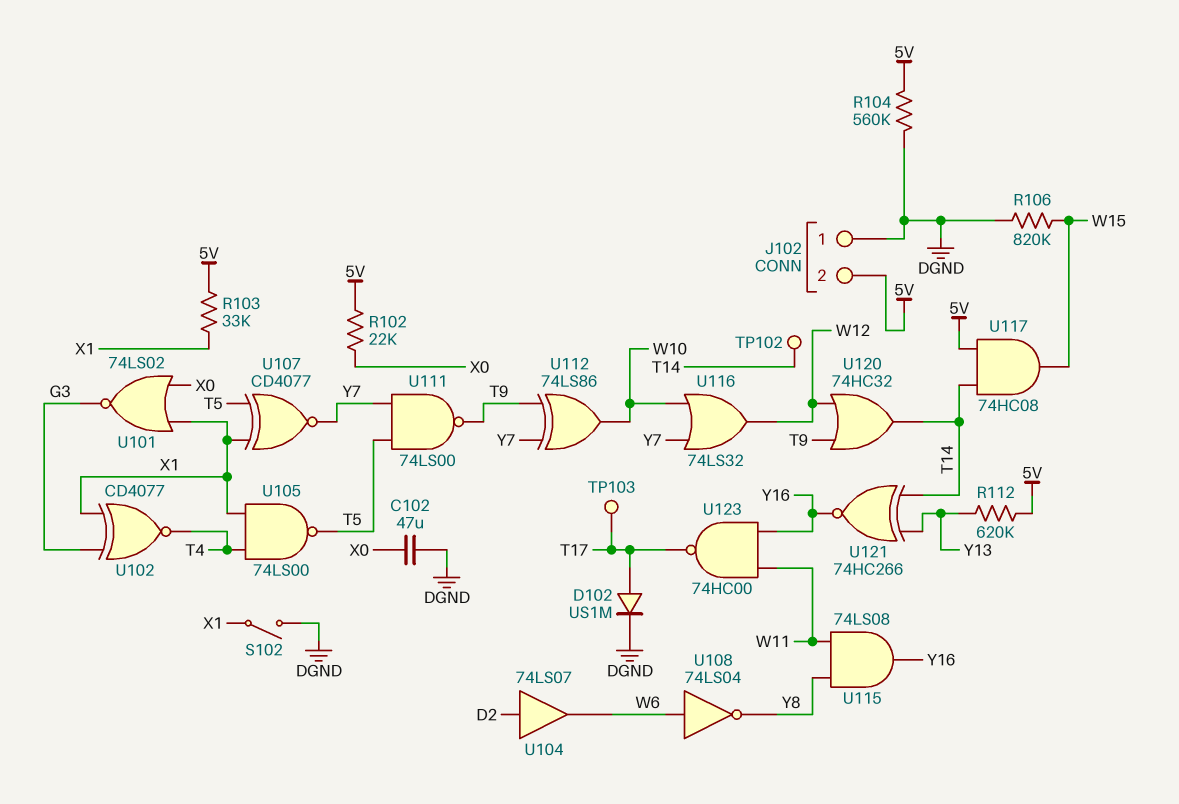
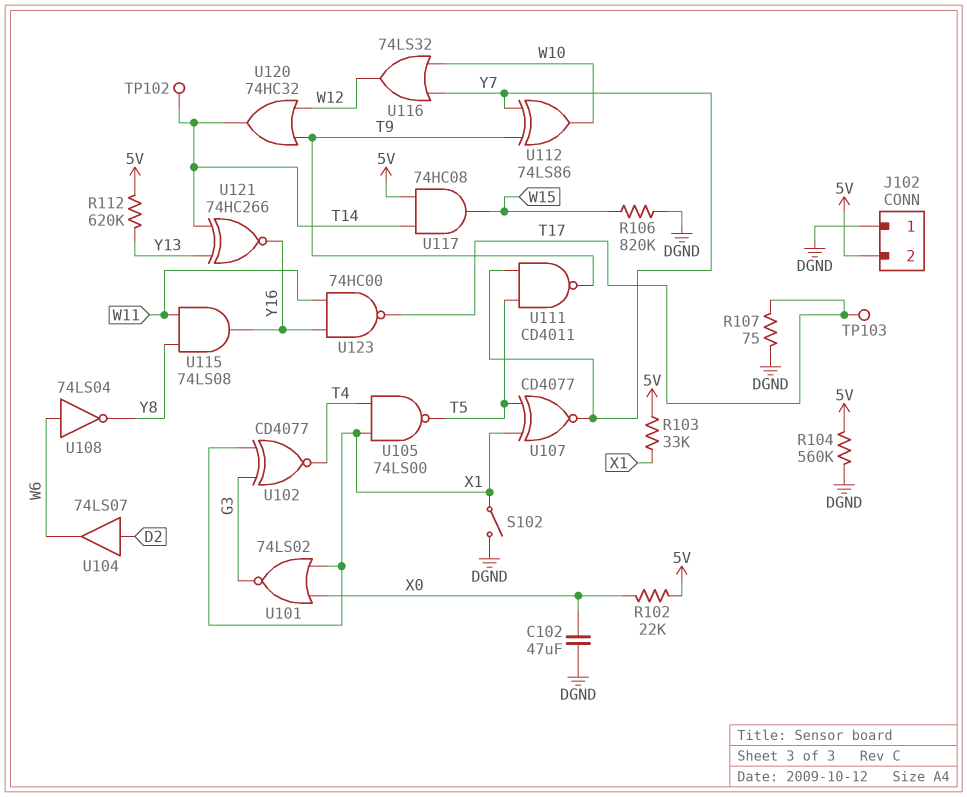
D102: diode US1M (A T17, K DGND) -> none
R107: none -> 75 (DGND, T17)
U111: NAND 74LS00 (in T5, in Y7, out T9) -> NAND CD4011 (in T5, in Y7, out T9)

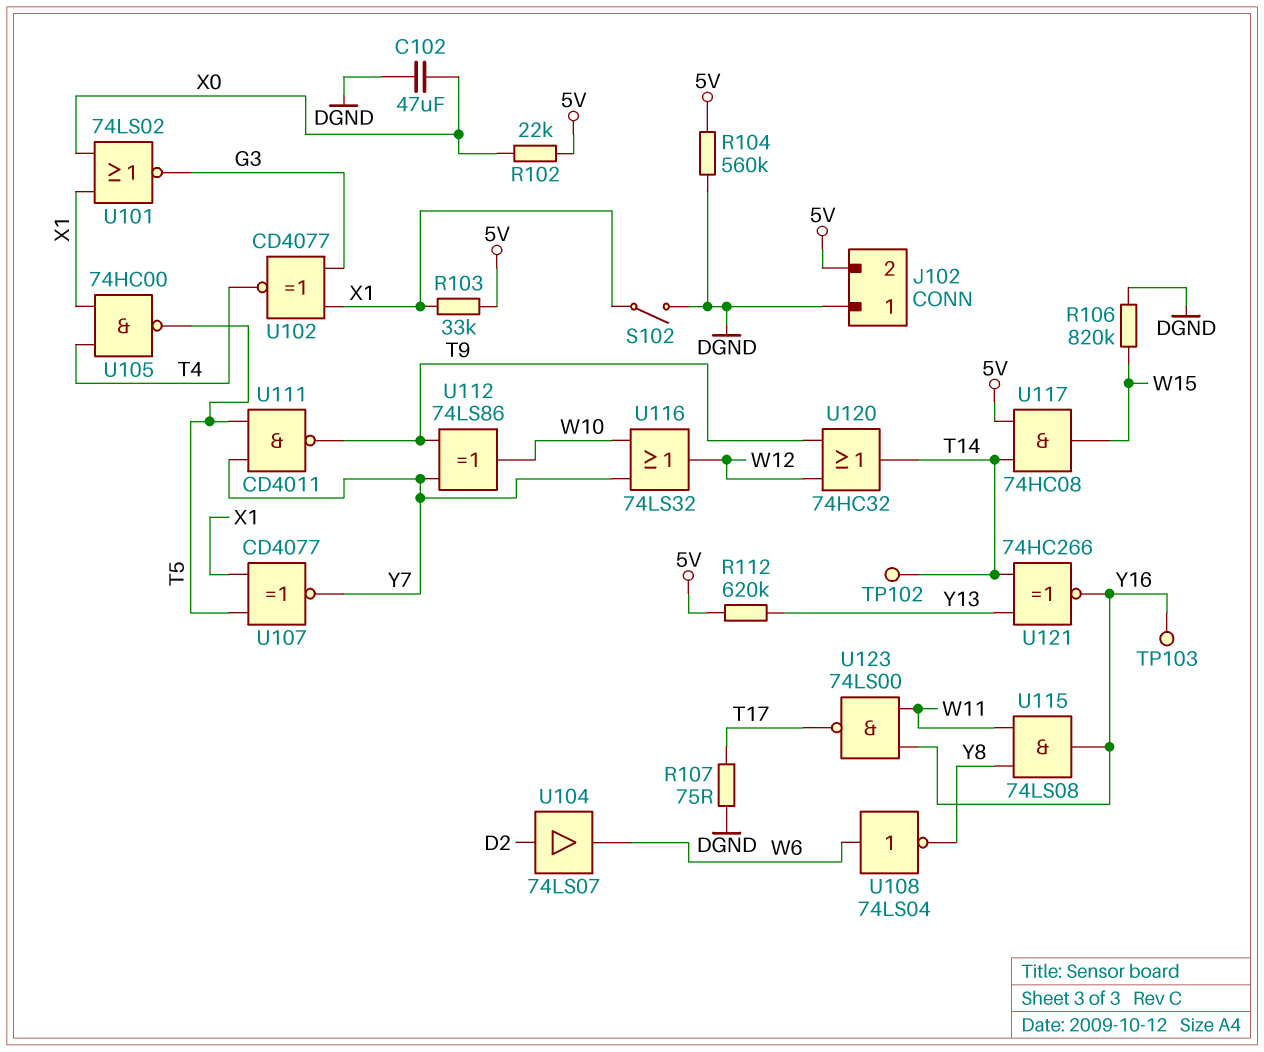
TP103: test point (T17) -> test point (Y16)
U105: NAND 74LS00 (in T4, in X1, out T5) -> NAND 74HC00 (in T4, in X1, out T5)
U123: NAND 74HC00 (in W11, in Y16, out T17) -> NAND 74LS00 (in W11, in Y16, out T17)

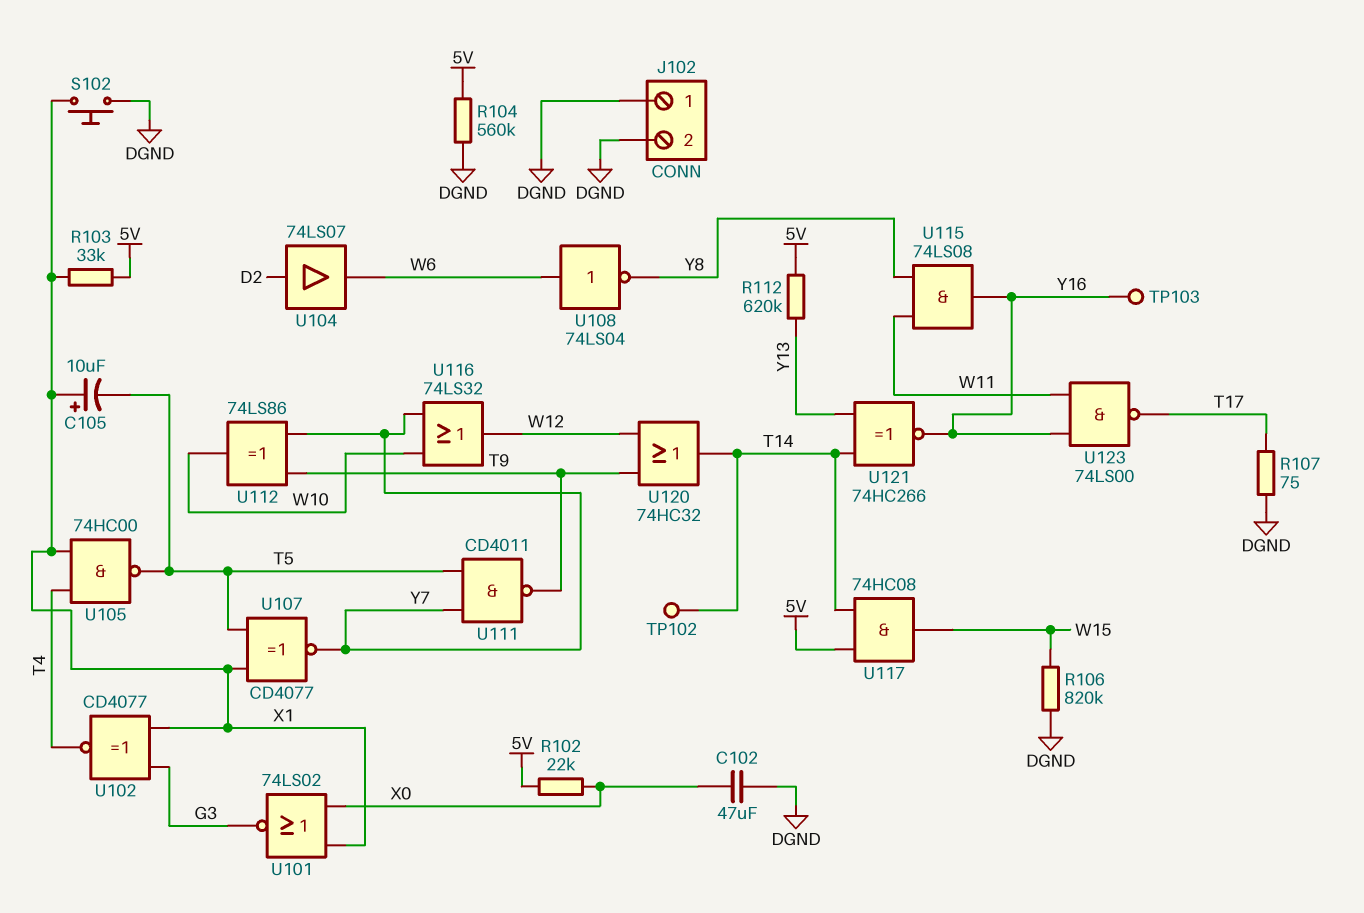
C105: none -> 10uF (plus X1, minus T5)
J102 pin 2: 5V -> DGND
S102: switch (DGND, X1) -> button (DGND, X1)

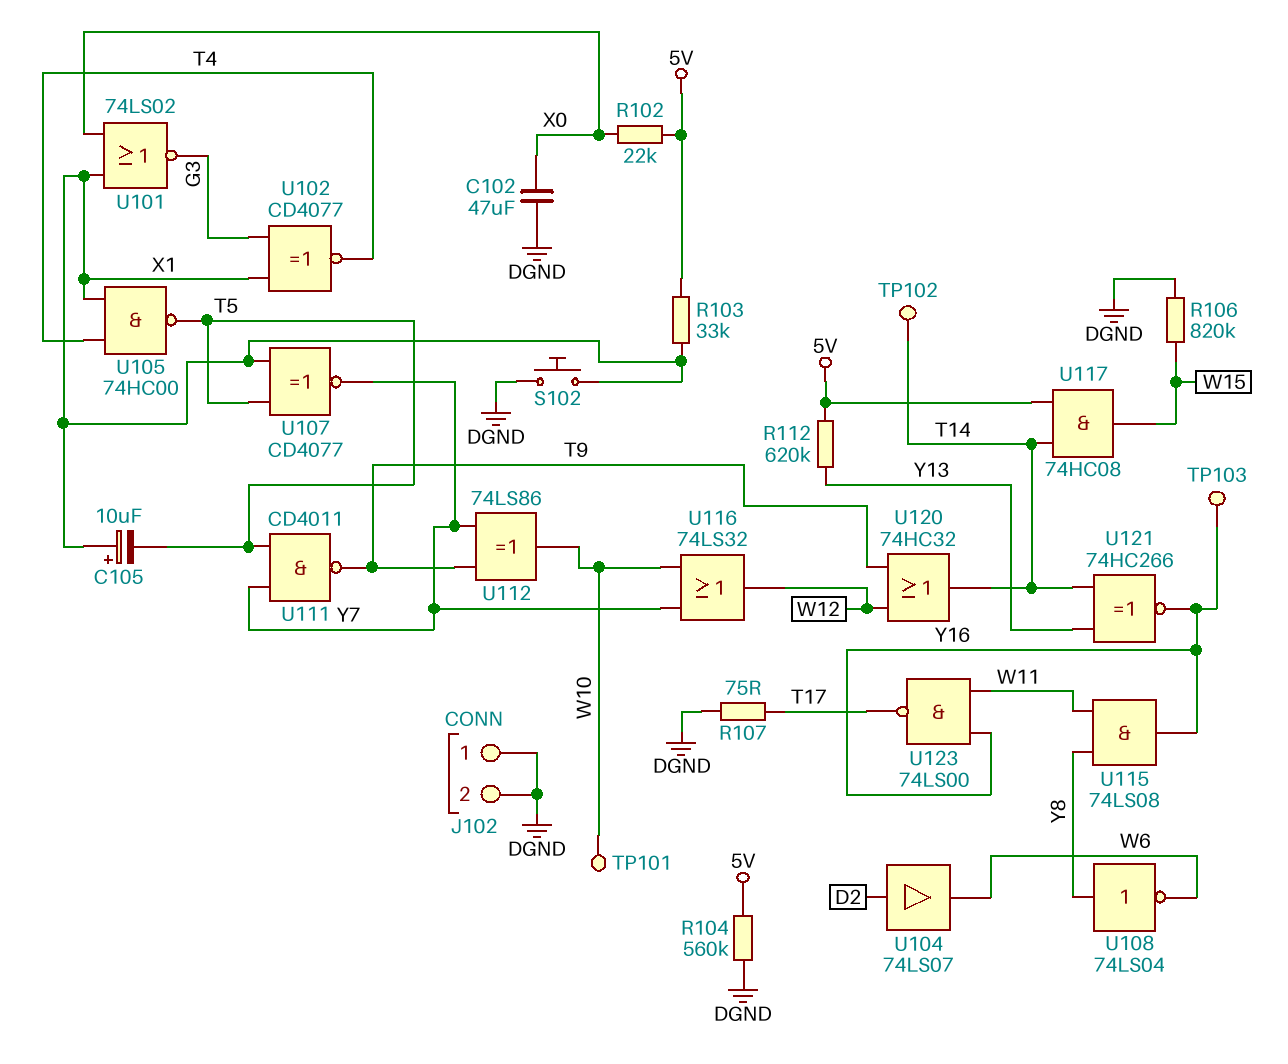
TP101: none -> test point (W10)
U108: NOT 74LS04 (in W6, out Y8) -> NOT 74LS04 (in Y8, out W6)

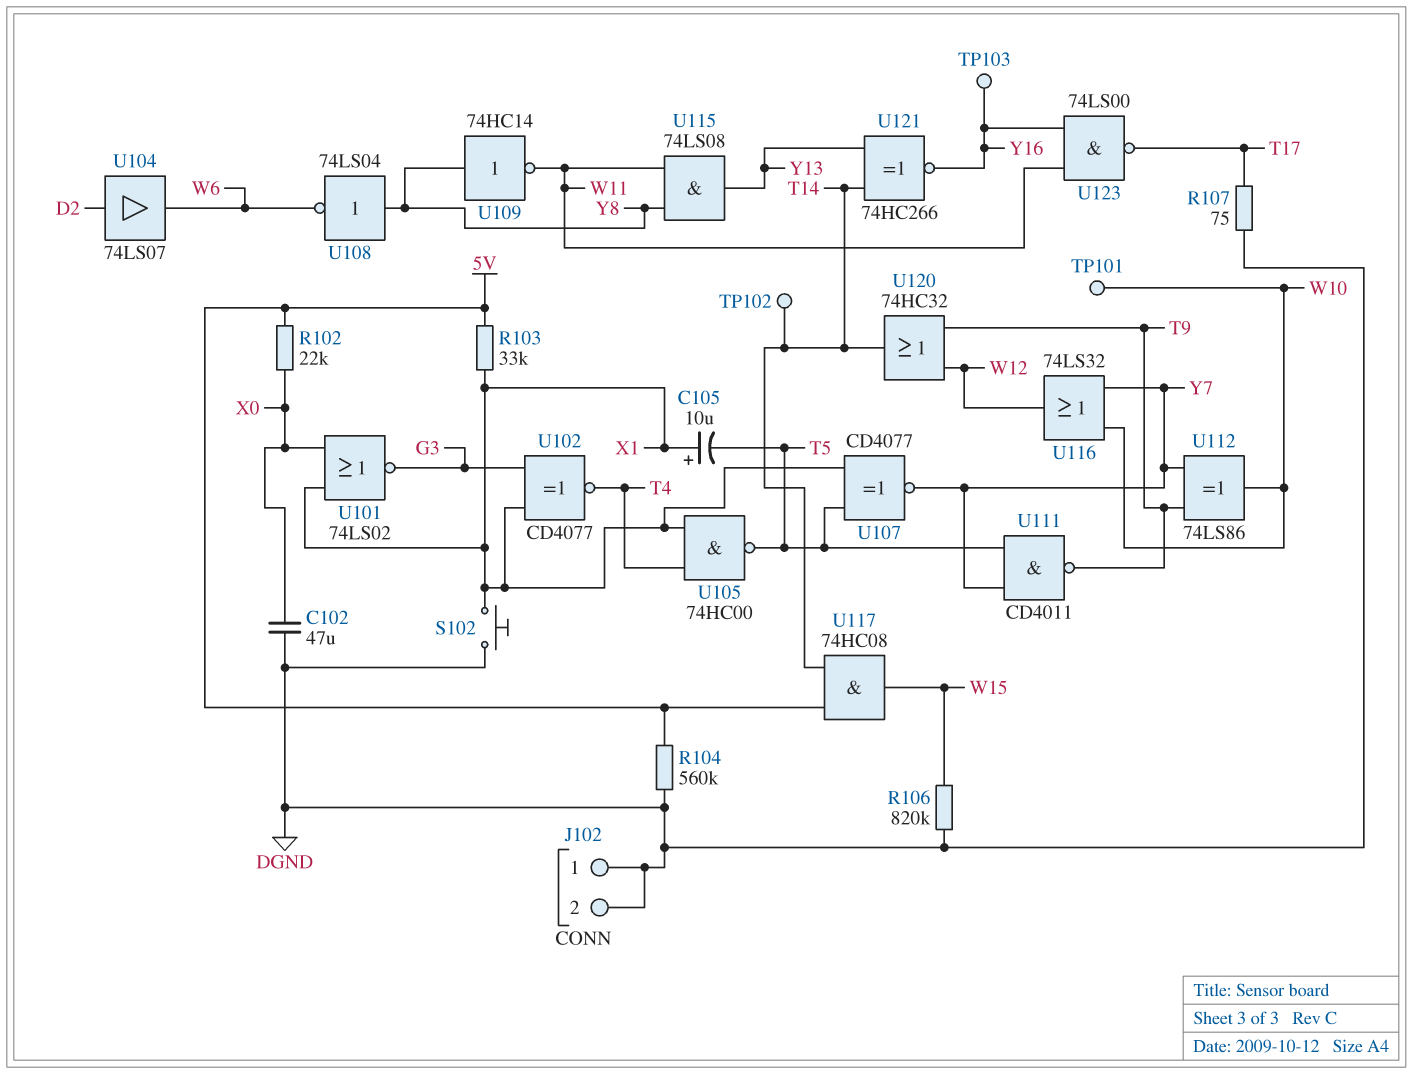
R112: 620k (5V, Y13) -> none
U109: none -> NOT 74HC14 (in Y8, out W11)
U115: AND 74LS08 (in W11, in Y8, out Y16) -> AND 74LS08 (in W11, in Y8, out Y13)

